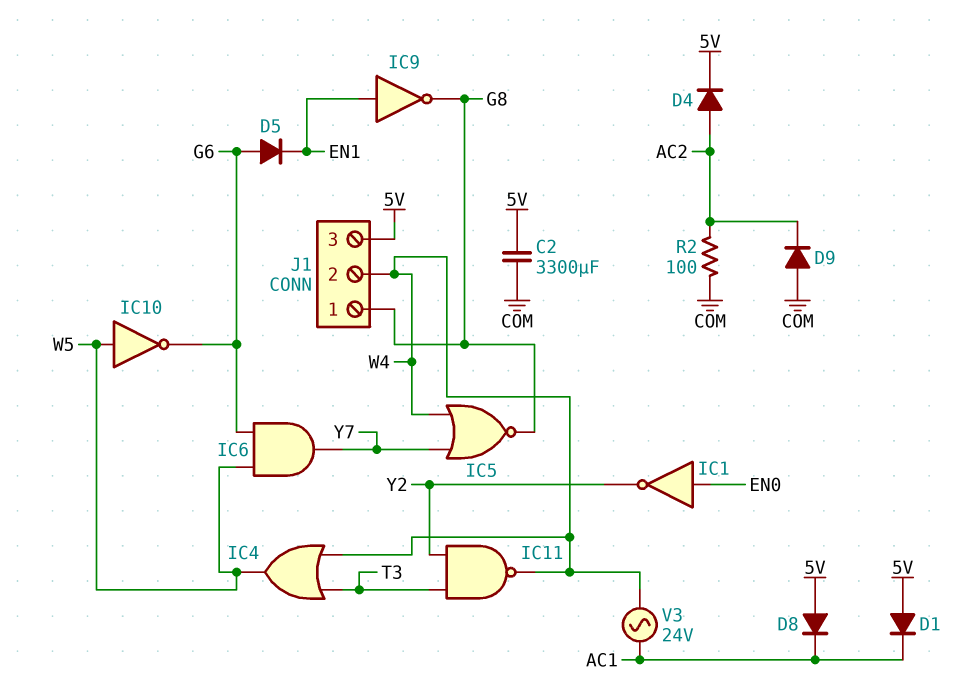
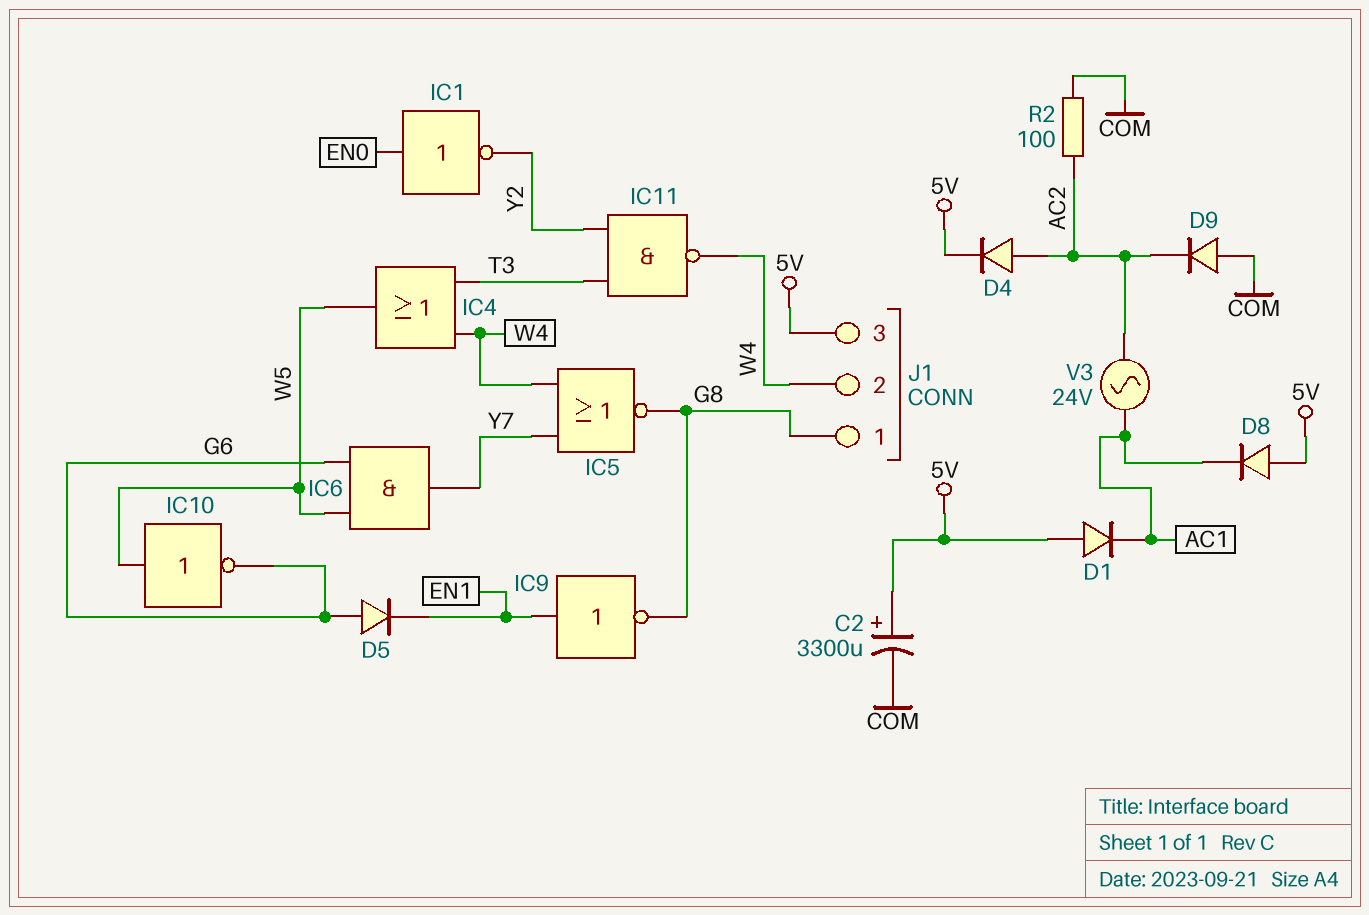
C2: 3300uF (5V, COM) -> 3300uF (plus 5V, minus COM)
V3: AC 24V (AC1, W4) -> AC 24V (AC1, AC2)

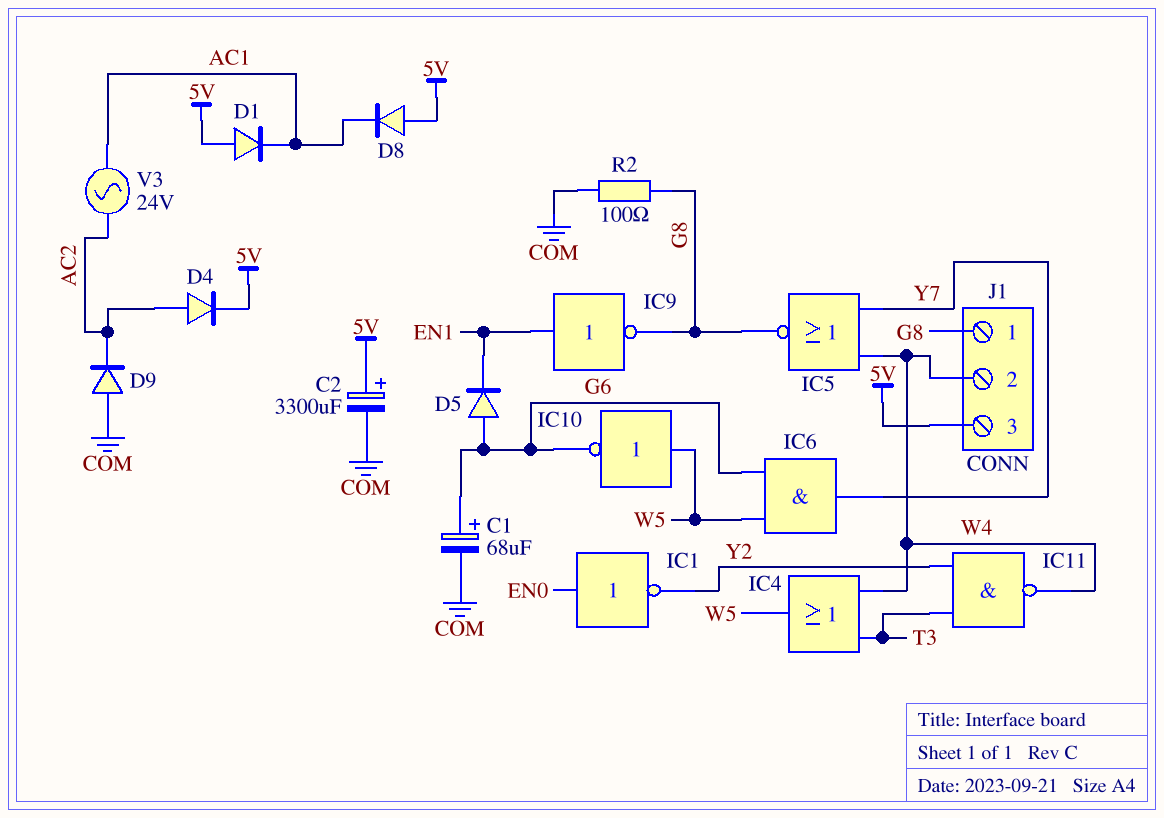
C1: none -> 68uF (plus G6, minus COM)
R2: 100 (AC2, COM) -> 100 (COM, G8)

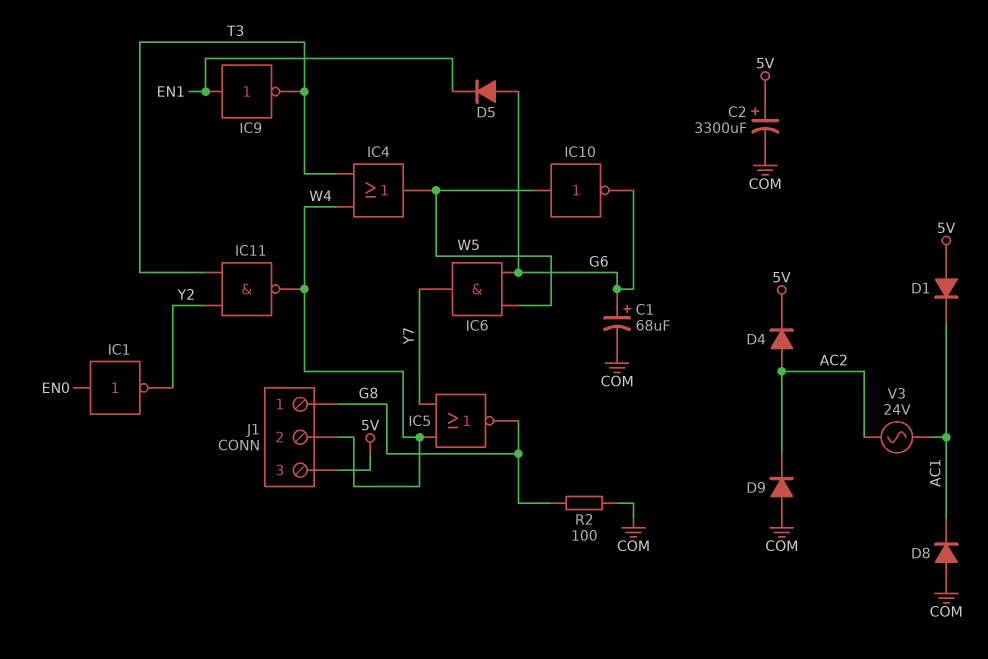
D8: diode (A 5V, K AC1) -> diode (A COM, K AC1)
IC9: NOT (in EN1, out G8) -> NOT (in EN1, out T3)

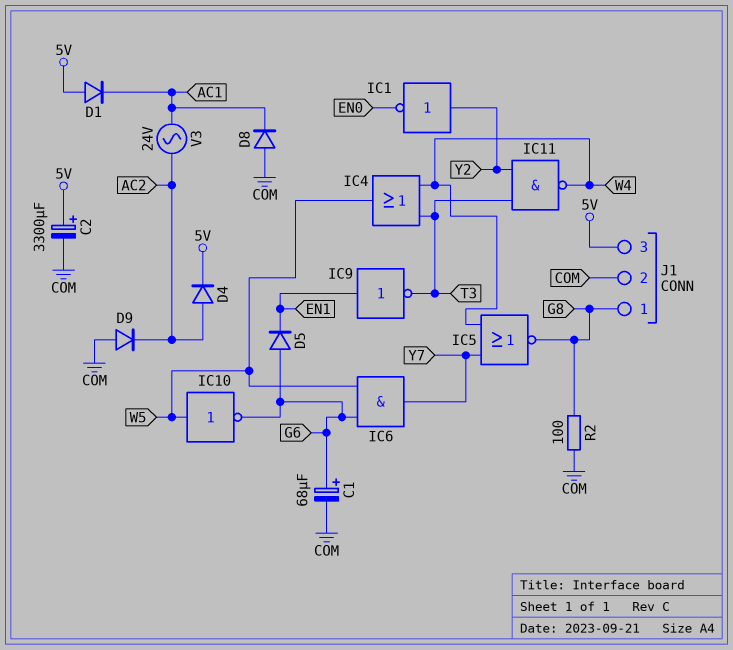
IC1: NOT (in EN0, out Y2) -> NOT (in Y2, out EN0)
J1 pin 2: W4 -> COM

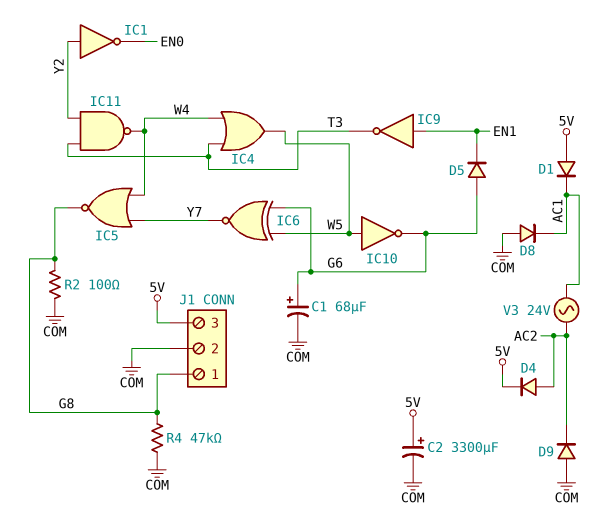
IC6: AND (in G6, in W5, out Y7) -> XNOR (in G6, in W5, out Y7)
R4: none -> 47k (COM, G8)

